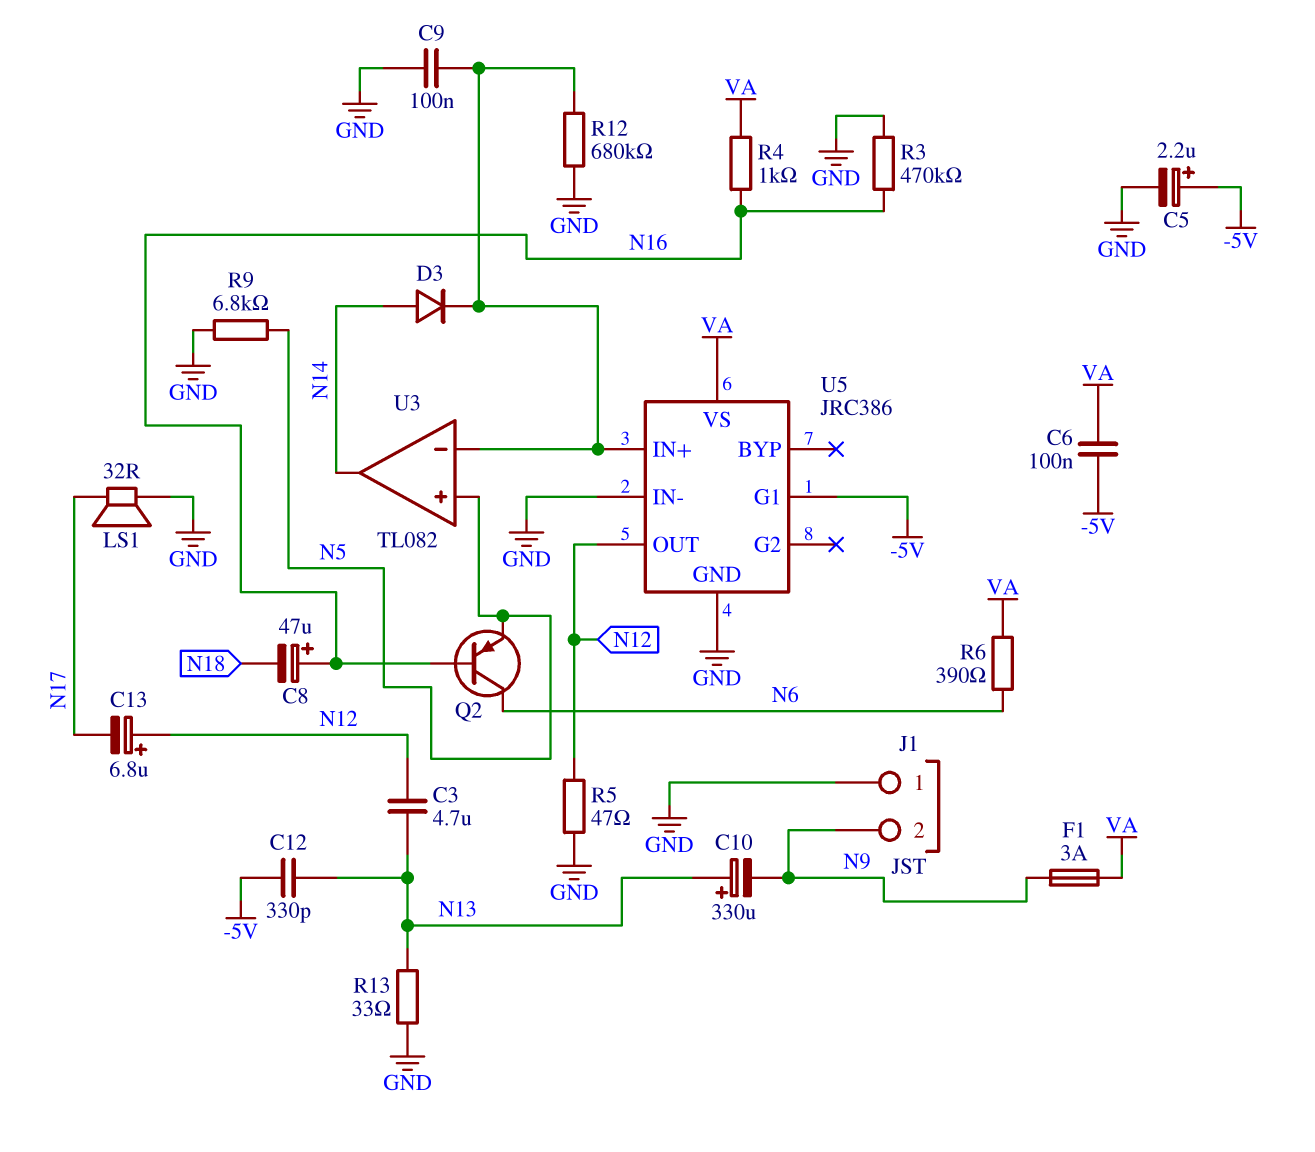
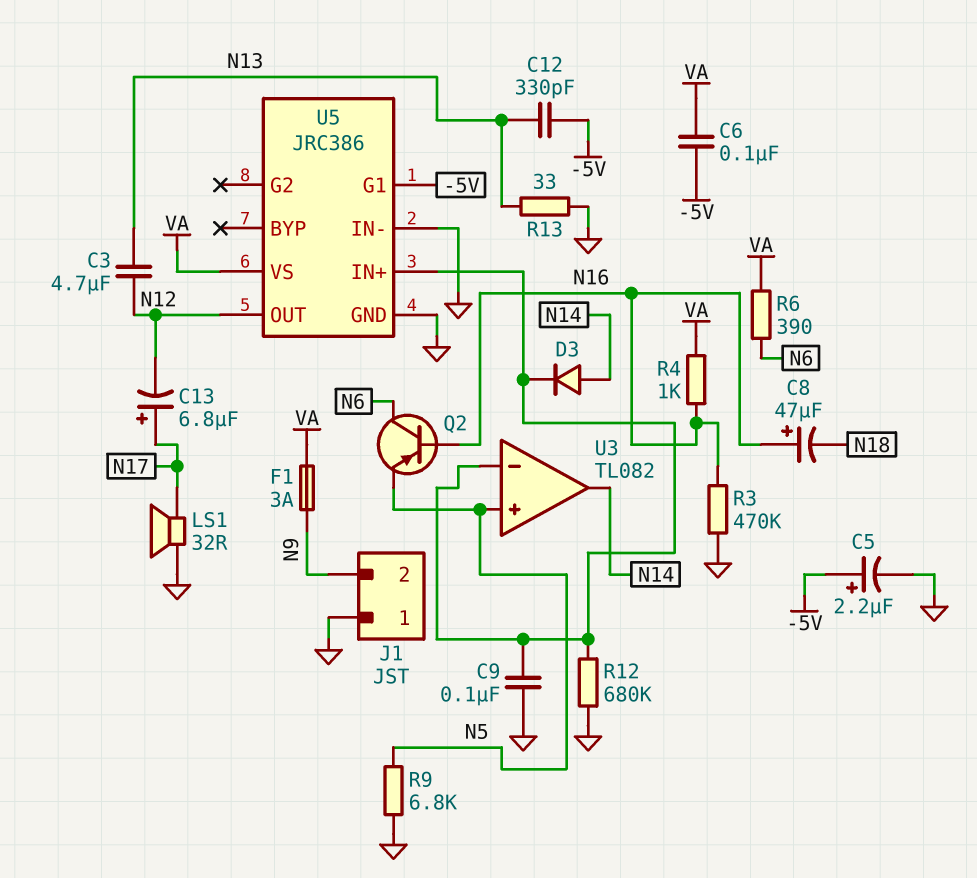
C10: 330uF (plus N13, minus N9) -> none
C13: 6.8uF (plus N12, minus N17) -> 6.8uF (plus N17, minus N12)
R5: 47 (GND, N12) -> none

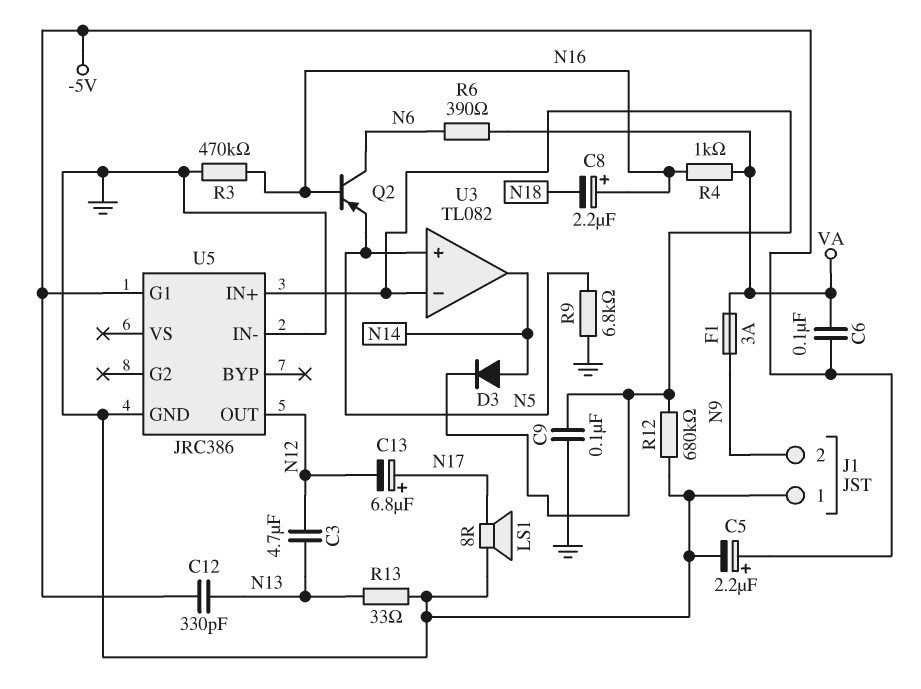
C8: 47uF (plus N16, minus N18) -> 2.2uF (plus N16, minus N18)
LS1: speaker 32R (GND, N17) -> speaker 8R (GND, N17)
U5 pin VS: VA -> none

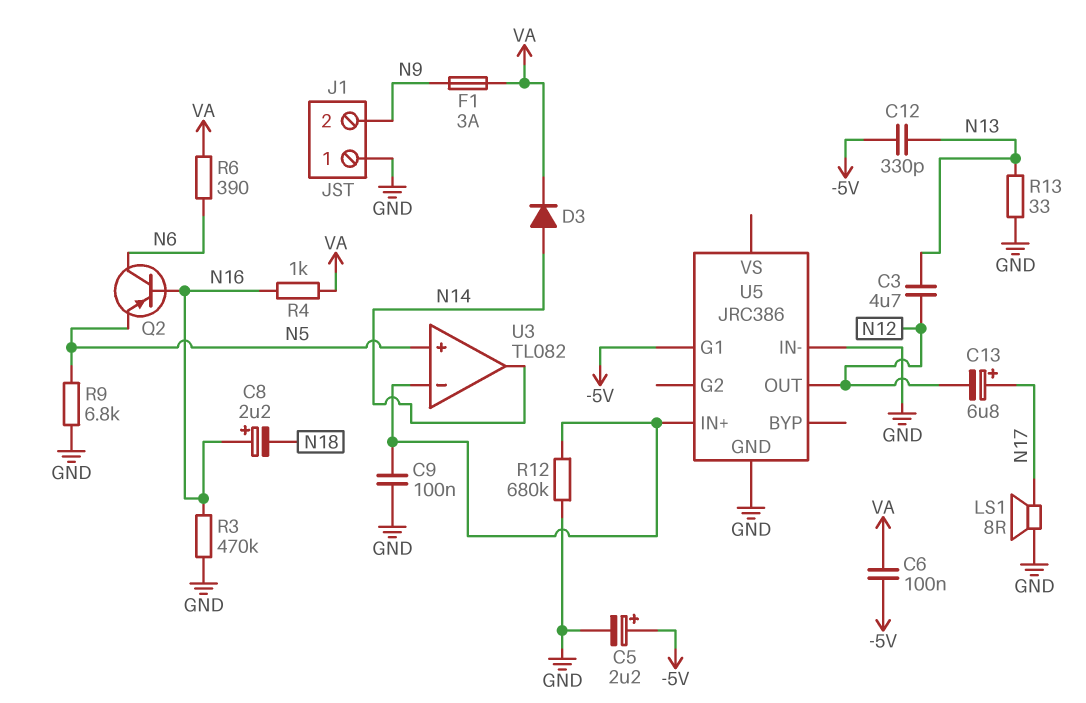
D3: diode (A N14, K U3/in-) -> diode (A N14, K VA)

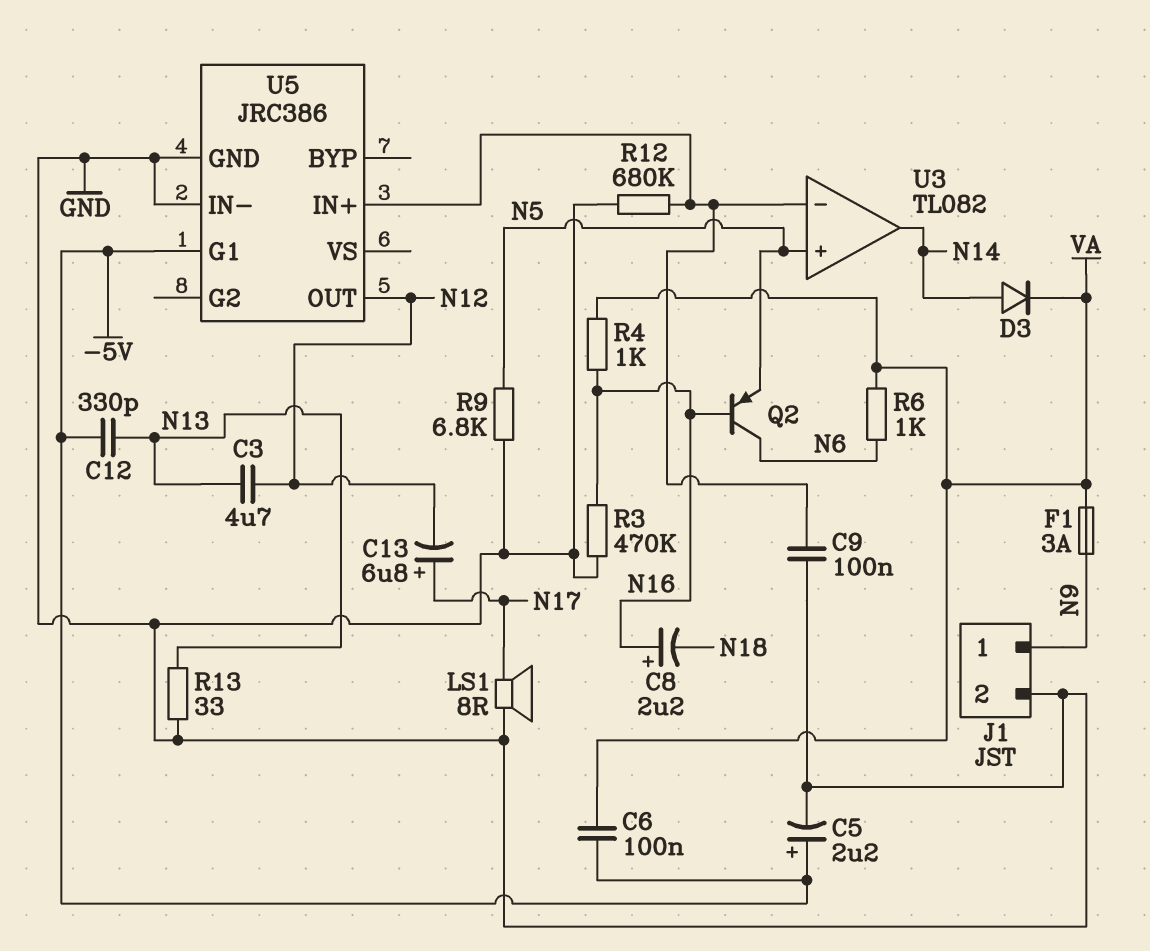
J1 pin 1: GND -> N9
J1 pin 2: N9 -> GND
R6: 390 (N6, VA) -> 1k (N6, VA)

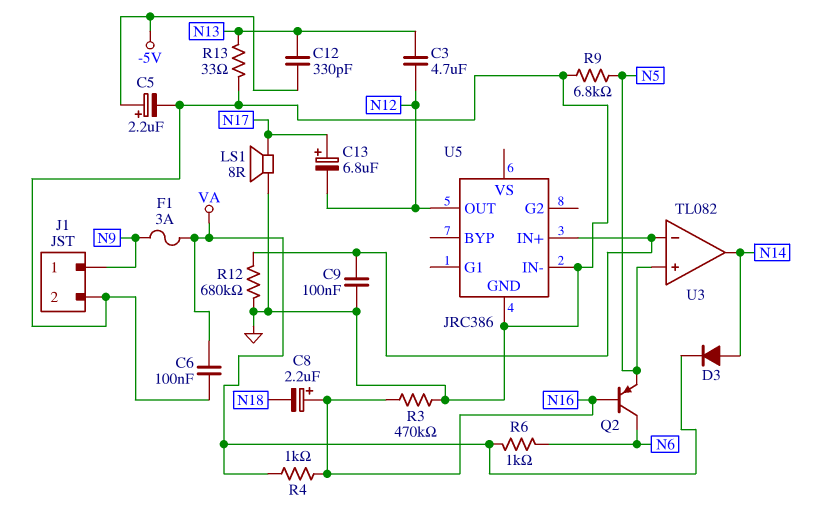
C6: 100nF (-5V, VA) -> 100nF (GND, VA)
U5 pin G1: -5V -> none

